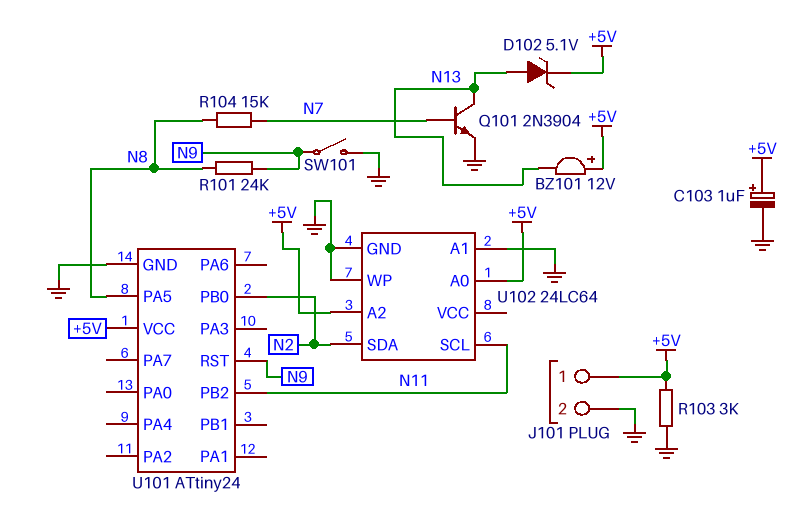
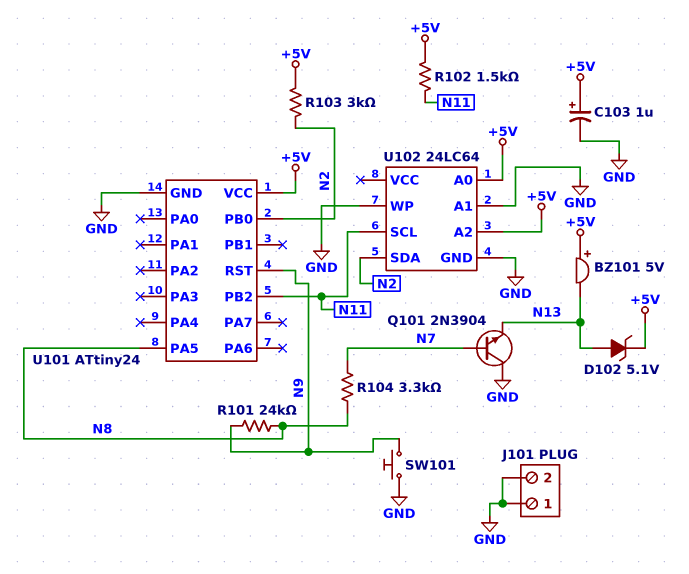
BZ101: buzzer 12V (plus +5V, minus N13) -> buzzer 5V (plus +5V, minus N13)
J101 pin 1: +5V -> GND
Q101: NPN 2N3904 (B N7, C N13, E GND) -> NPN 2N3904 (B N7, C GND, E N13)
R102: none -> 1.5k (+5V, N11)
R103: 3k (+5V, GND) -> 3k (+5V, N2)
R104: 15k (N7, N8) -> 3.3k (N7, N8)
SW101: switch (GND, N9) -> button (GND, N9)

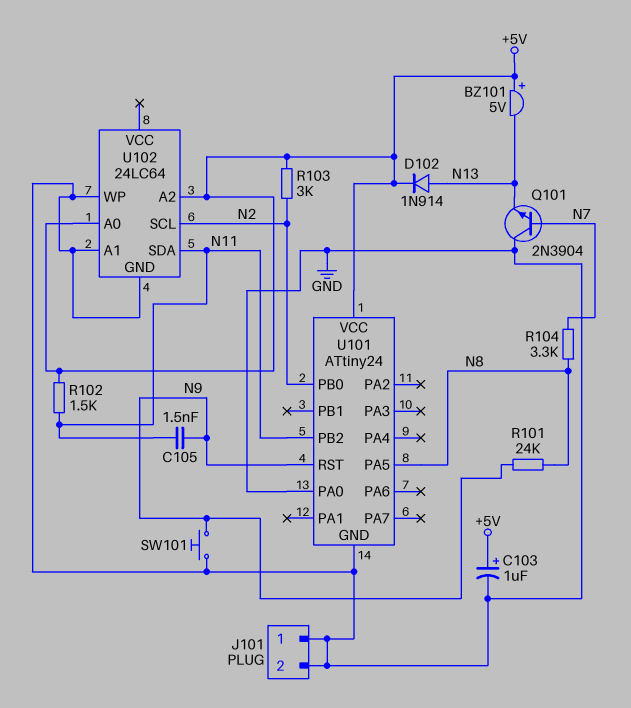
C105: none -> 1.5nF (N9, N11)
D102: zener 5.1V (A N13, K +5V) -> diode 1N914 (A N13, K +5V)
U101 pin PA0: none -> GND
U102 pin SCL: N11 -> N2
U102 pin SDA: N2 -> N11

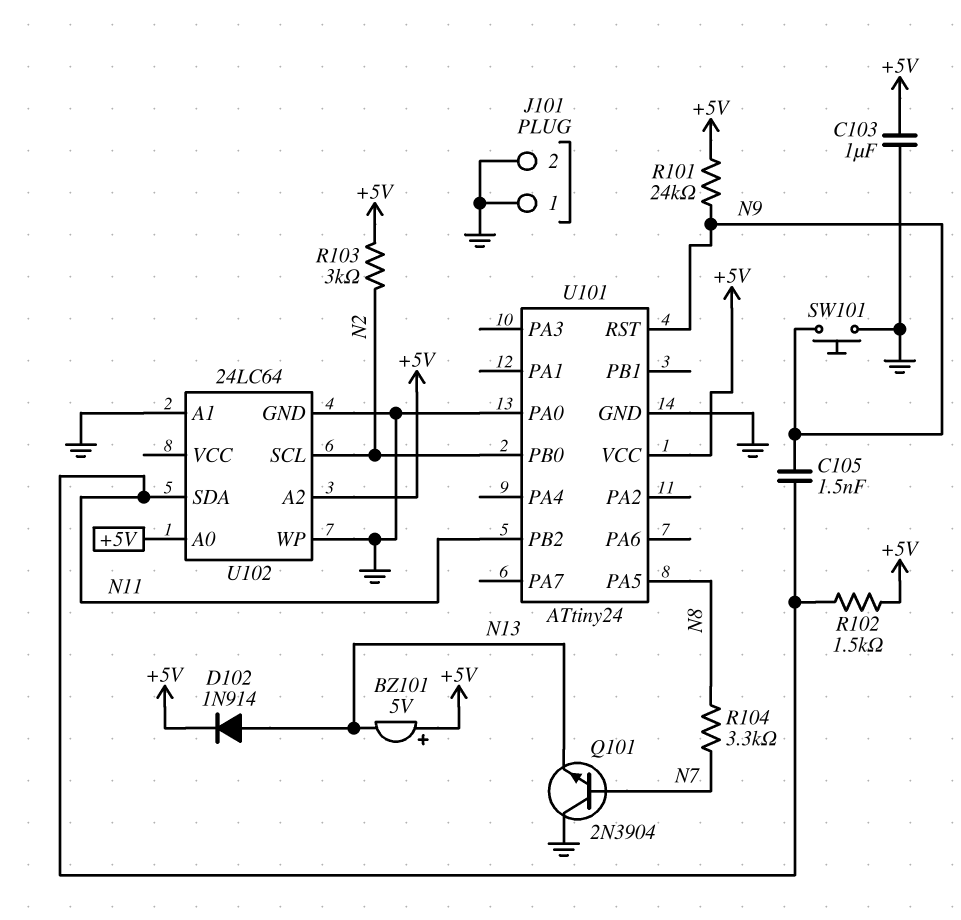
C103: 1uF (plus +5V, minus GND) -> 1uF (+5V, GND)
R101: 24k (N8, N9) -> 24k (+5V, N9)

